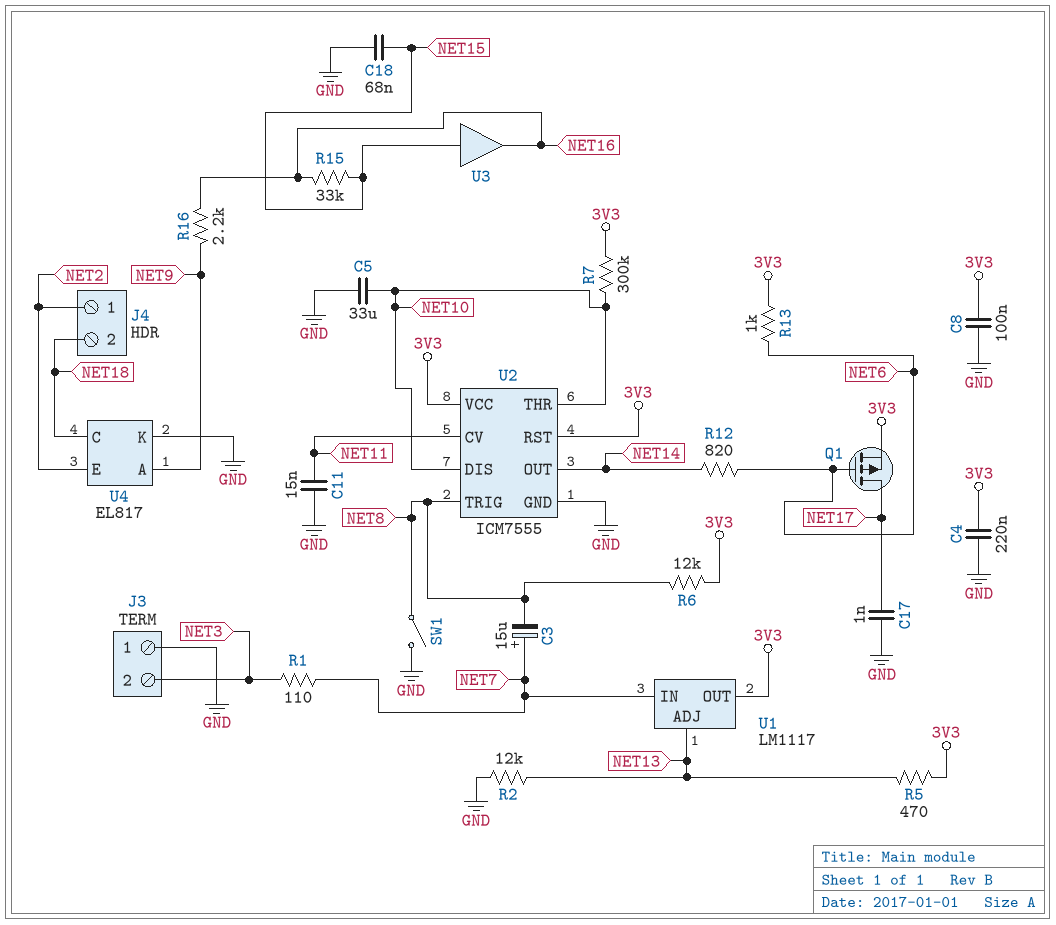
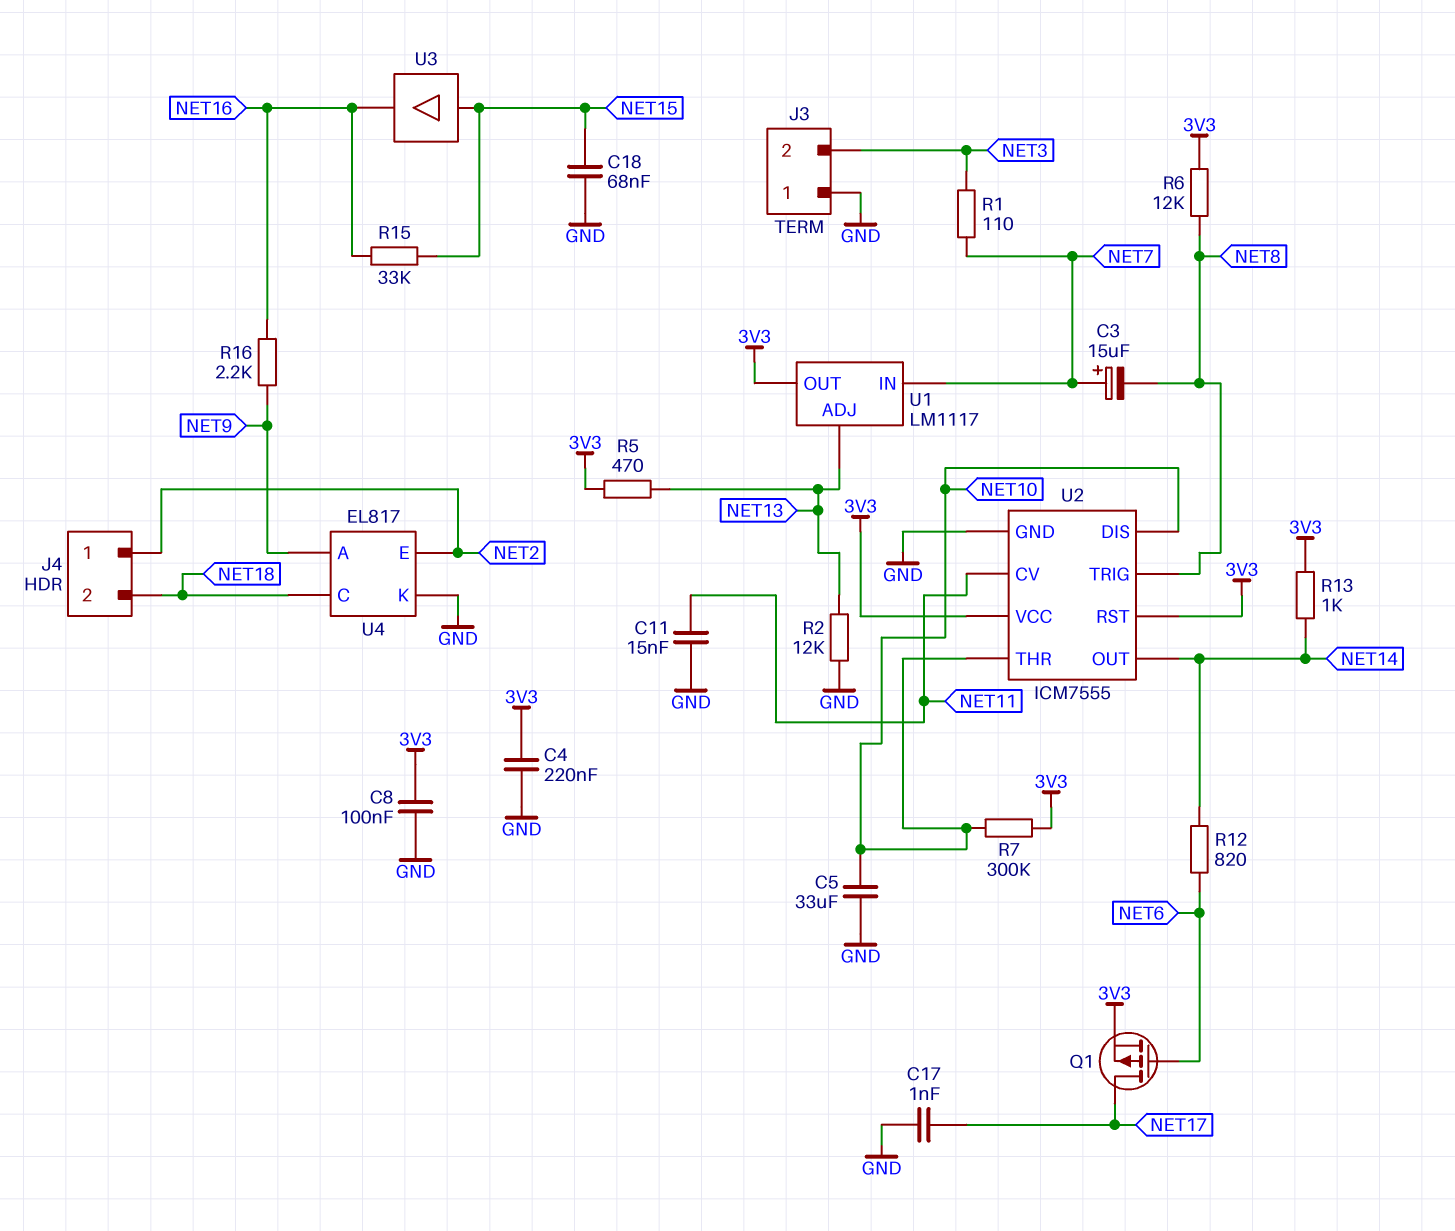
R13: 1k (3V3, NET6) -> 1k (3V3, NET14)
SW1: switch (GND, NET8) -> none

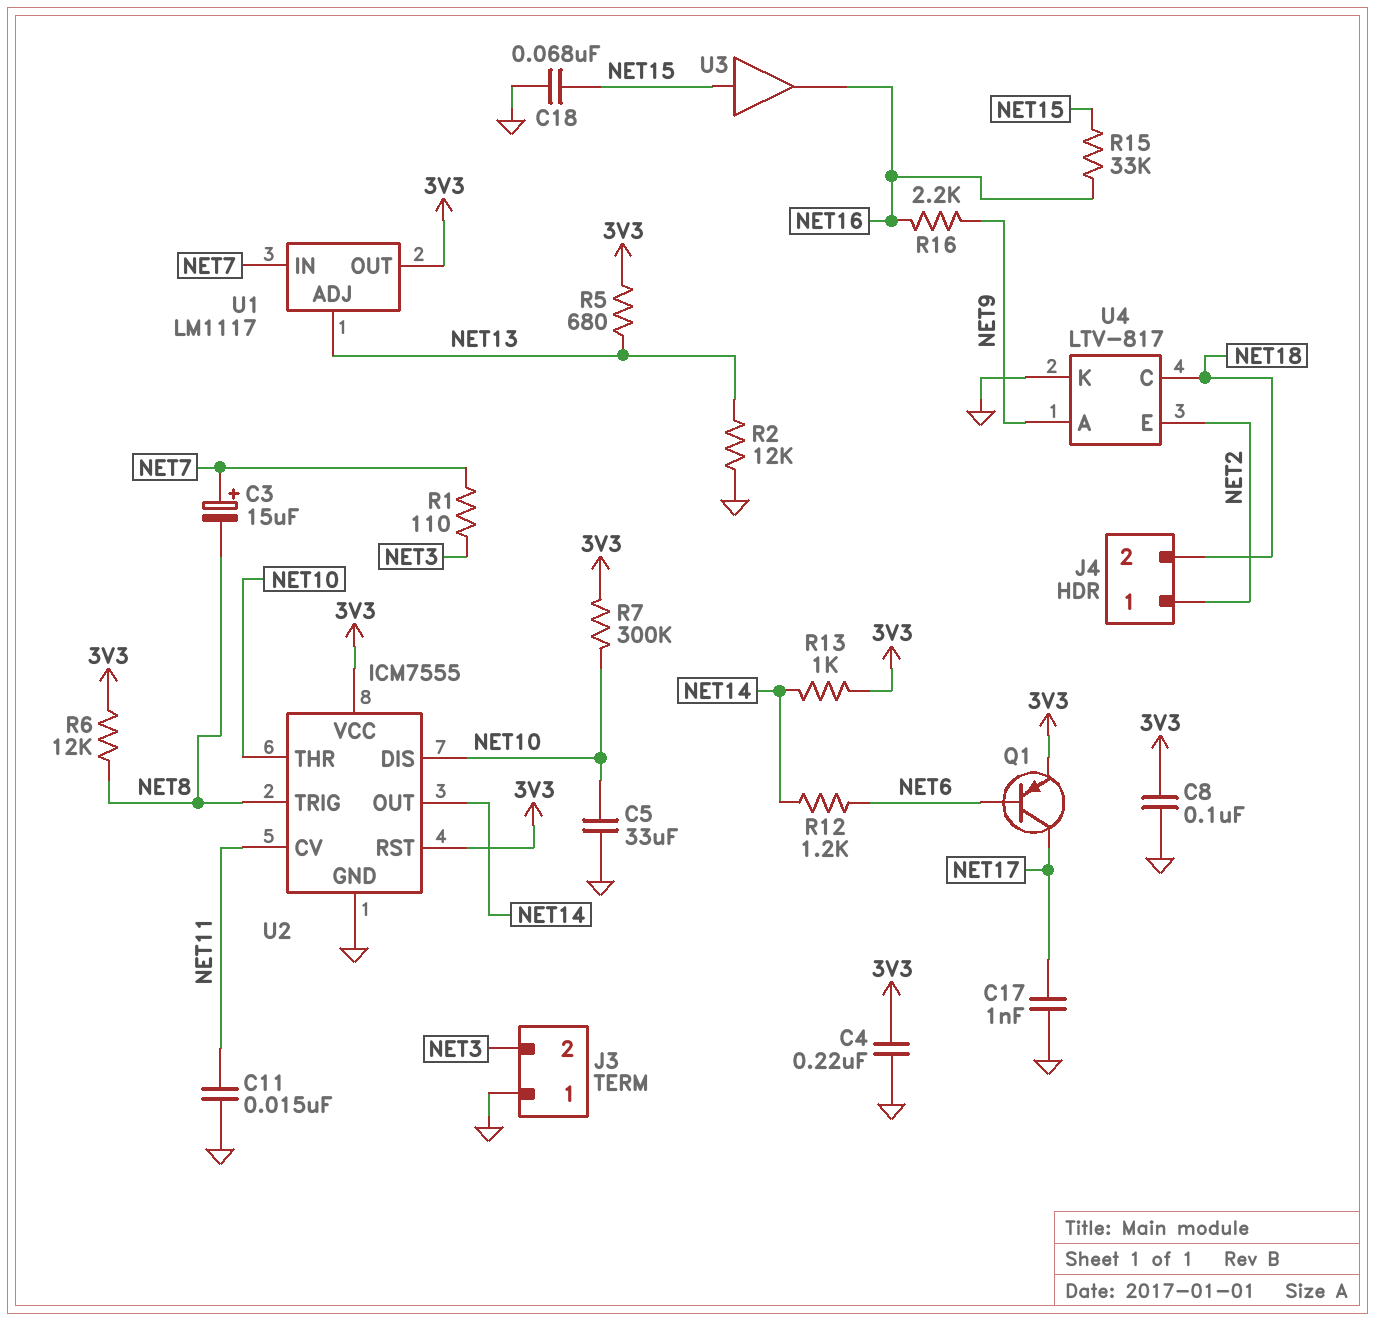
Q1: PMOS (G NET6, D NET17, S 3V3) -> PNP (B NET6, C NET17, E 3V3)
R5: 470 (3V3, NET13) -> 680 (3V3, NET13)
R12: 820 (NET6, NET14) -> 1.2k (NET6, NET14)
U4: EL817 -> LTV-817

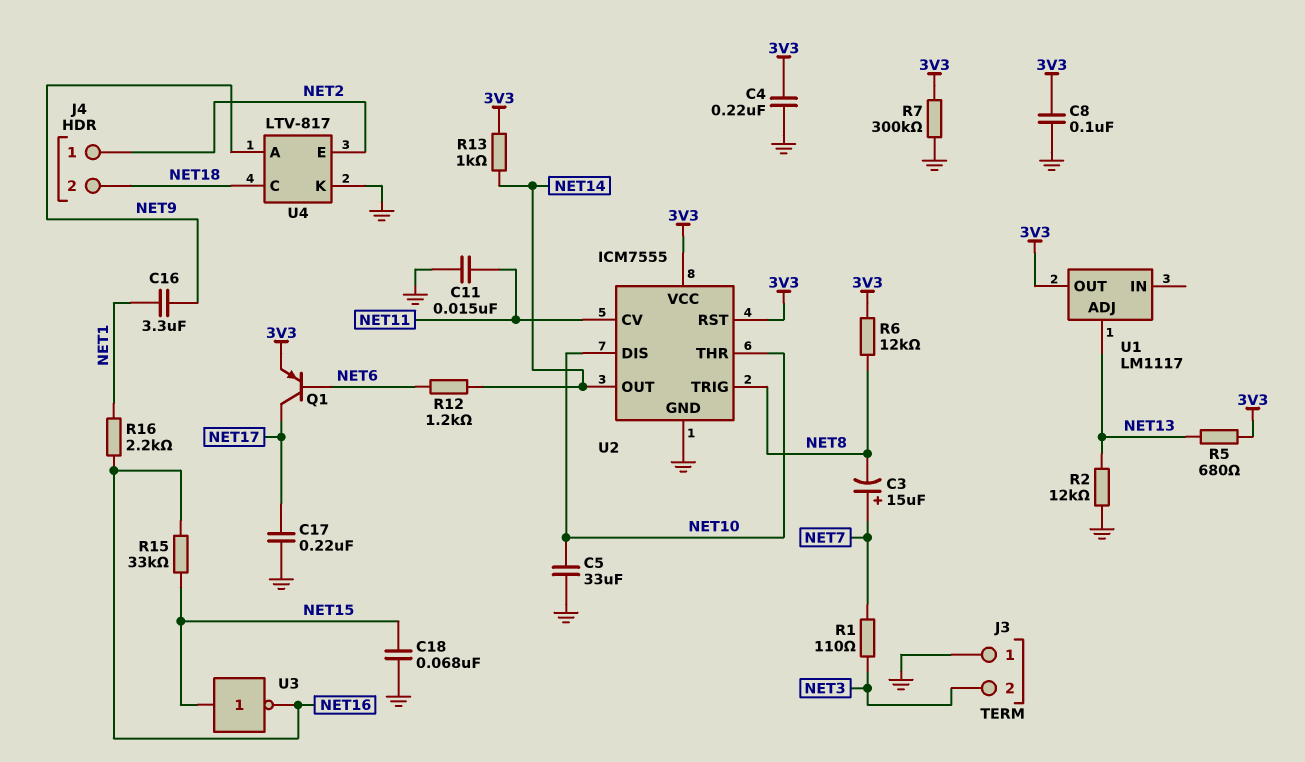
C16: none -> 3.3uF (NET1, NET9)
C17: 1nF (GND, NET17) -> 220nF (GND, NET17)
R7: 300k (3V3, NET10) -> 300k (3V3, GND)
R16: 2.2k (NET9, NET16) -> 2.2k (NET1, NET16)
U1 pin IN: NET7 -> none
U3: buffer (in NET15, out NET16) -> NOT (in NET15, out NET16)

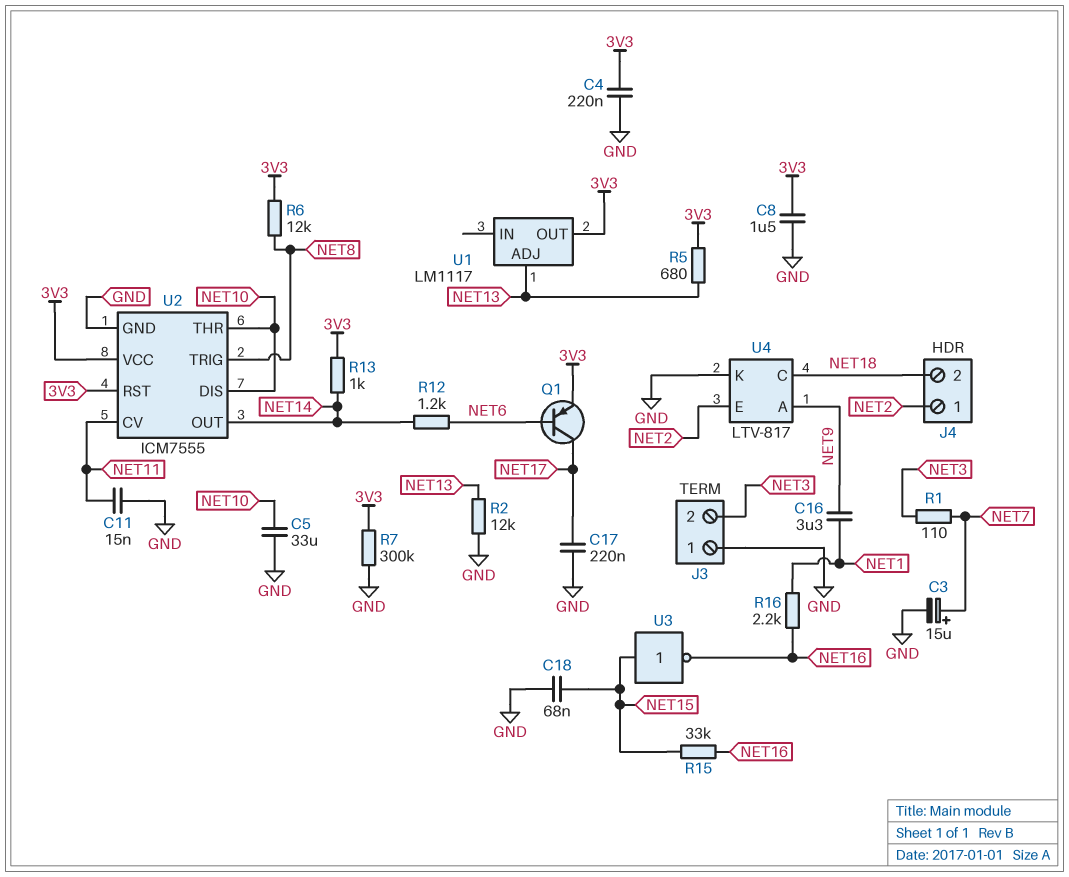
C3: 15uF (plus NET7, minus NET8) -> 15uF (plus NET7, minus GND)
C8: 100nF (3V3, GND) -> 1.5uF (3V3, GND)

